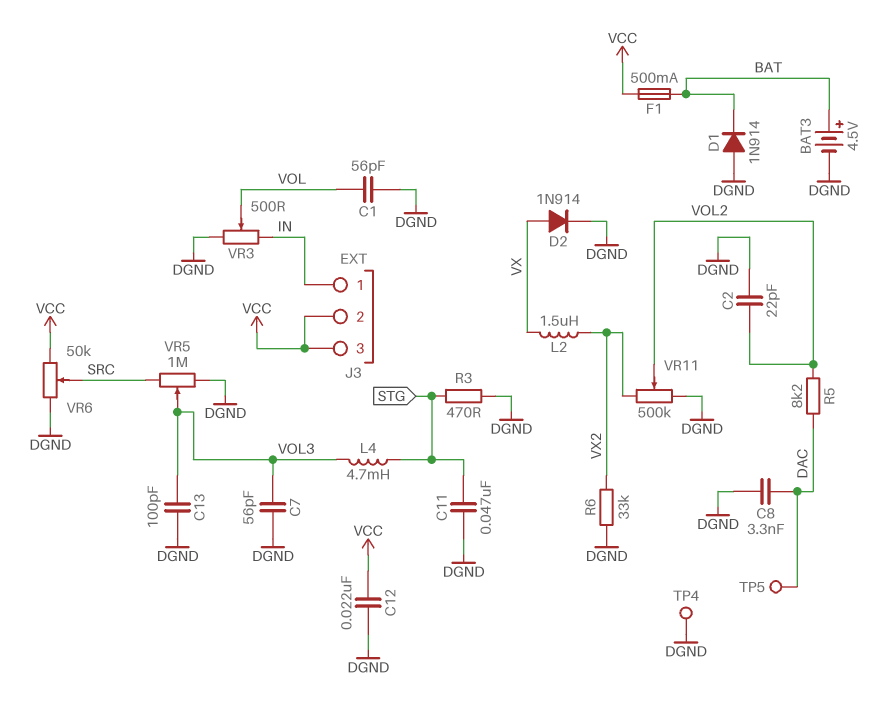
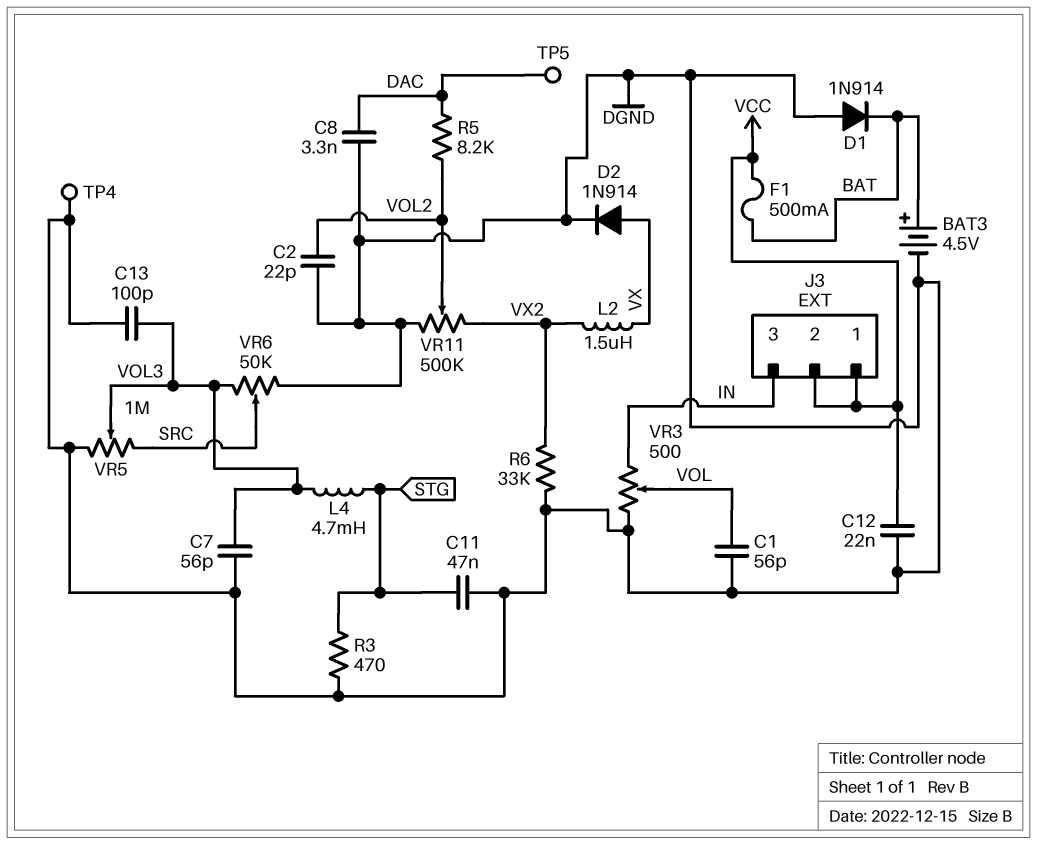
J3 pin 1: IN -> VCC
J3 pin 3: VCC -> IN
VR6: 50k (DGND, VCC, wiper SRC) -> 50k (DGND, VOL3, wiper SRC)

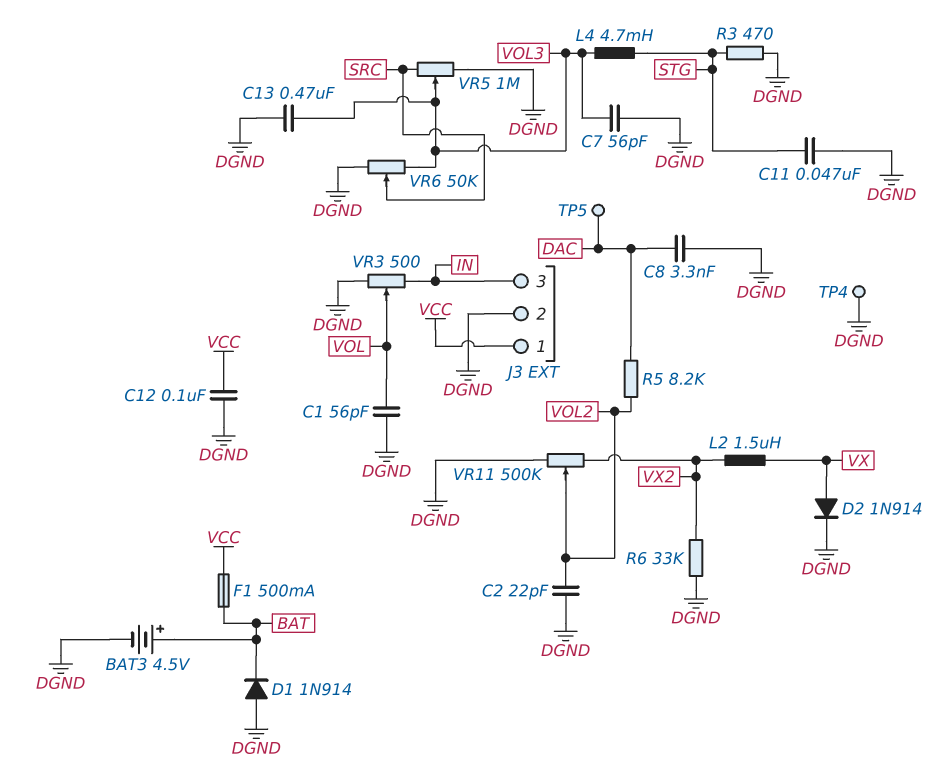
C12: 22nF (DGND, VCC) -> 100nF (DGND, VCC)
C13: 100pF (DGND, VOL3) -> 470nF (DGND, VOL3)
J3 pin 2: VCC -> DGND

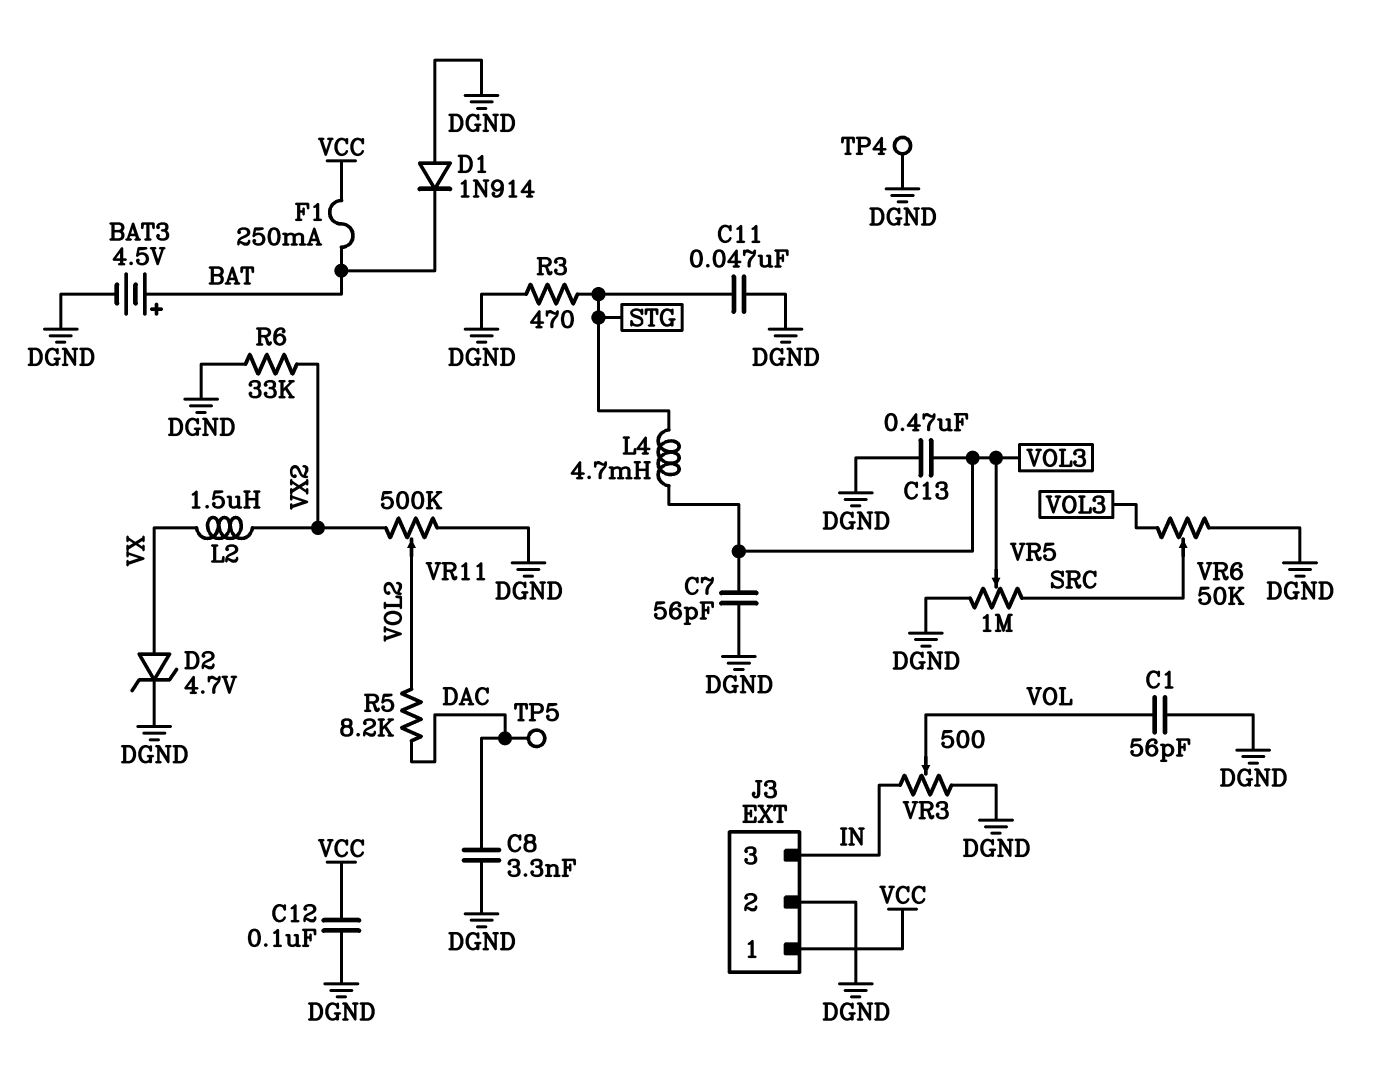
C2: 22pF (DGND, VOL2) -> none
D2: diode 1N914 (A VX, K DGND) -> zener 4.7V (A VX, K DGND)
F1: 500mA (BAT, VCC) -> 250mA (BAT, VCC)

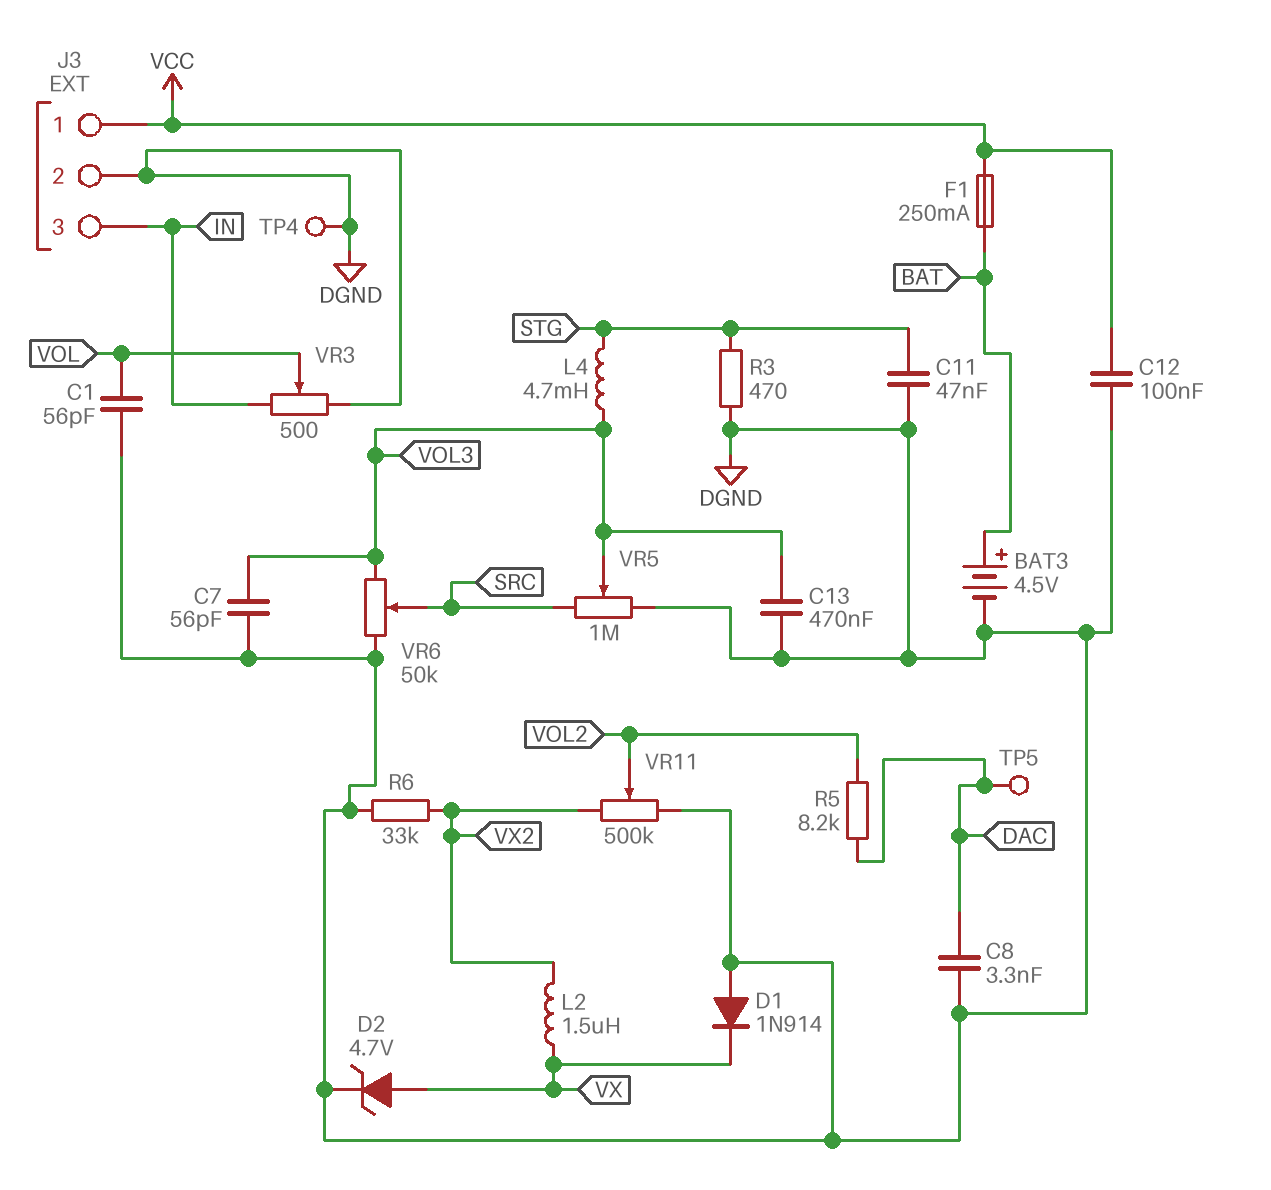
D1: diode 1N914 (A DGND, K BAT) -> diode 1N914 (A DGND, K VX)

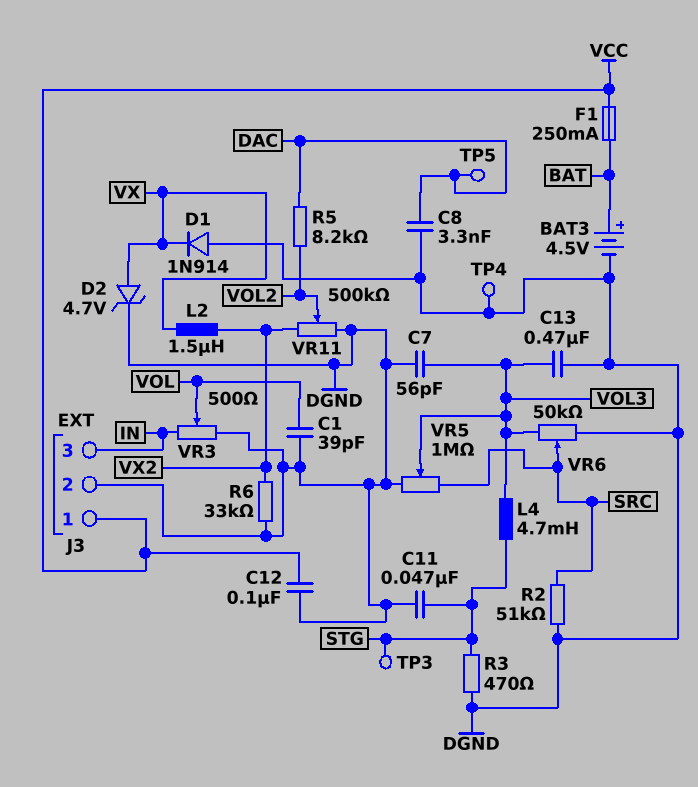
C1: 56pF (DGND, VOL) -> 39pF (DGND, VOL)
R2: none -> 51k (DGND, SRC)
TP3: none -> test point (STG)

